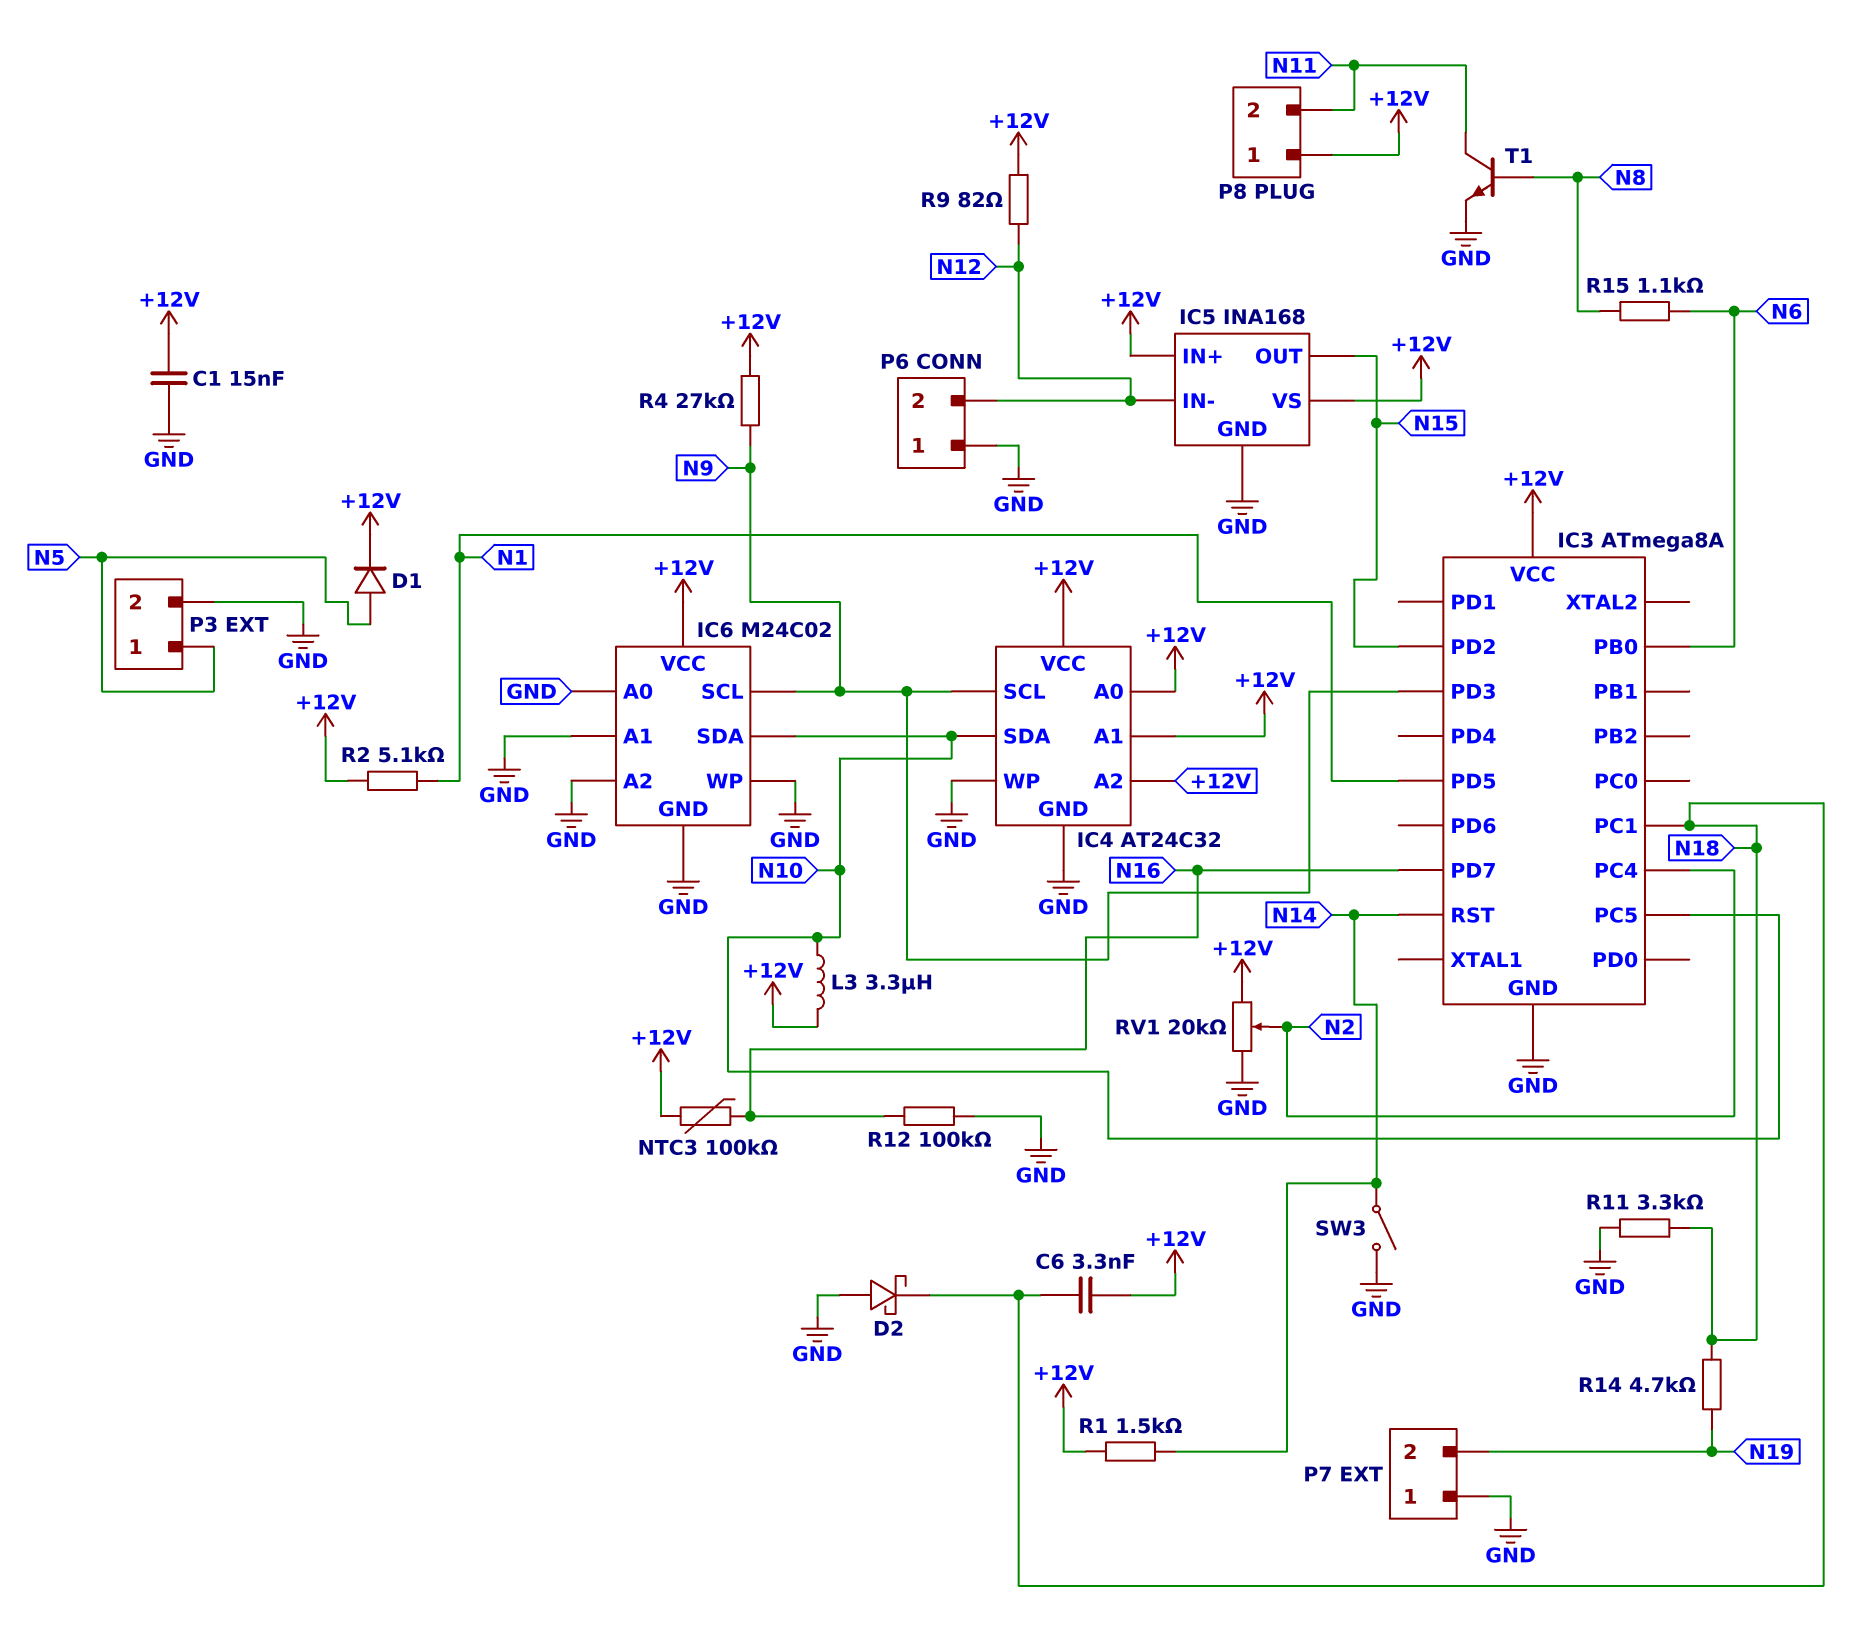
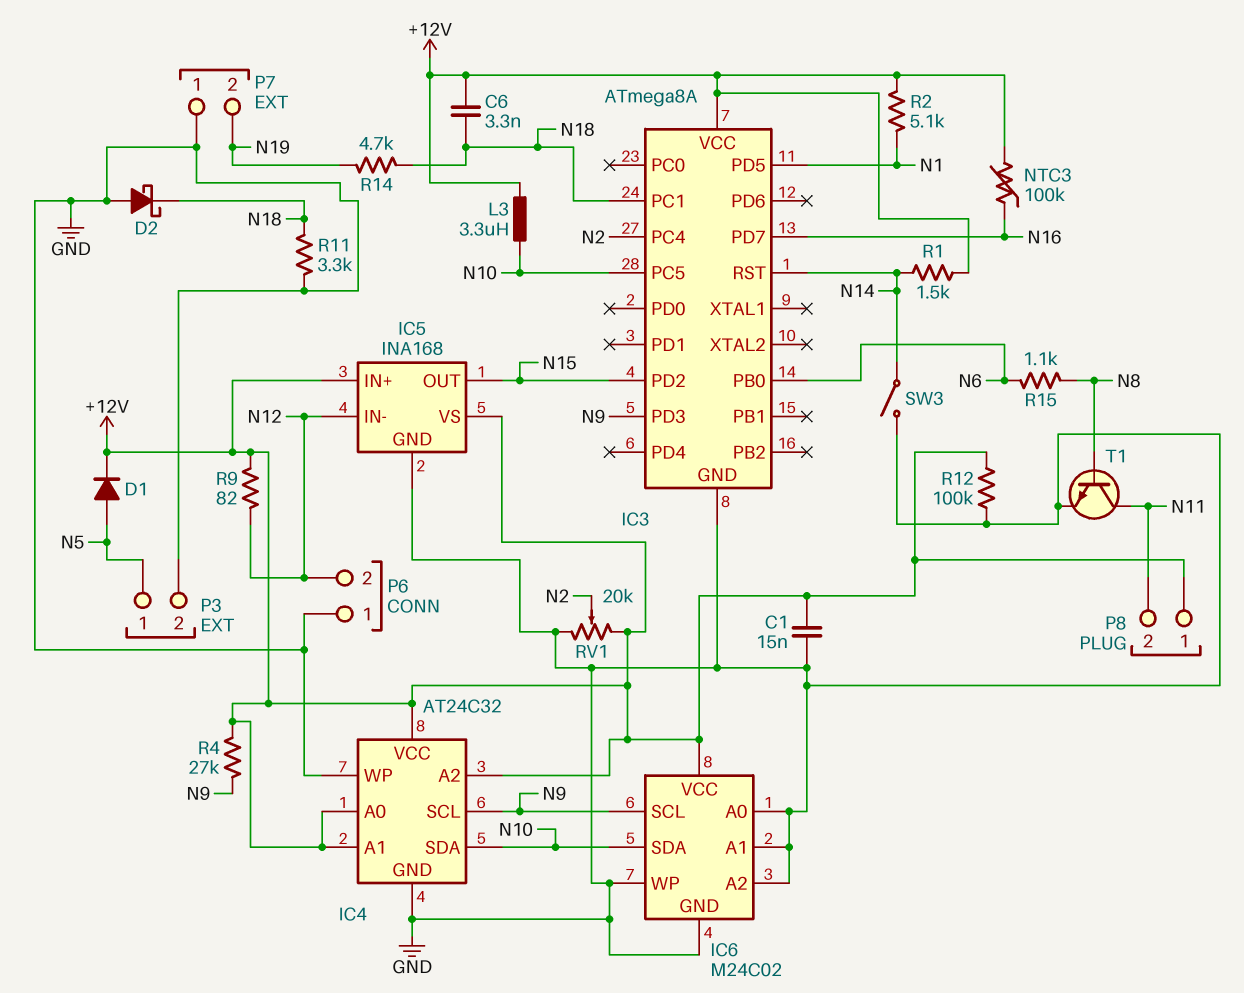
R12: 100k (GND, N16) -> 100k (+12V, GND)

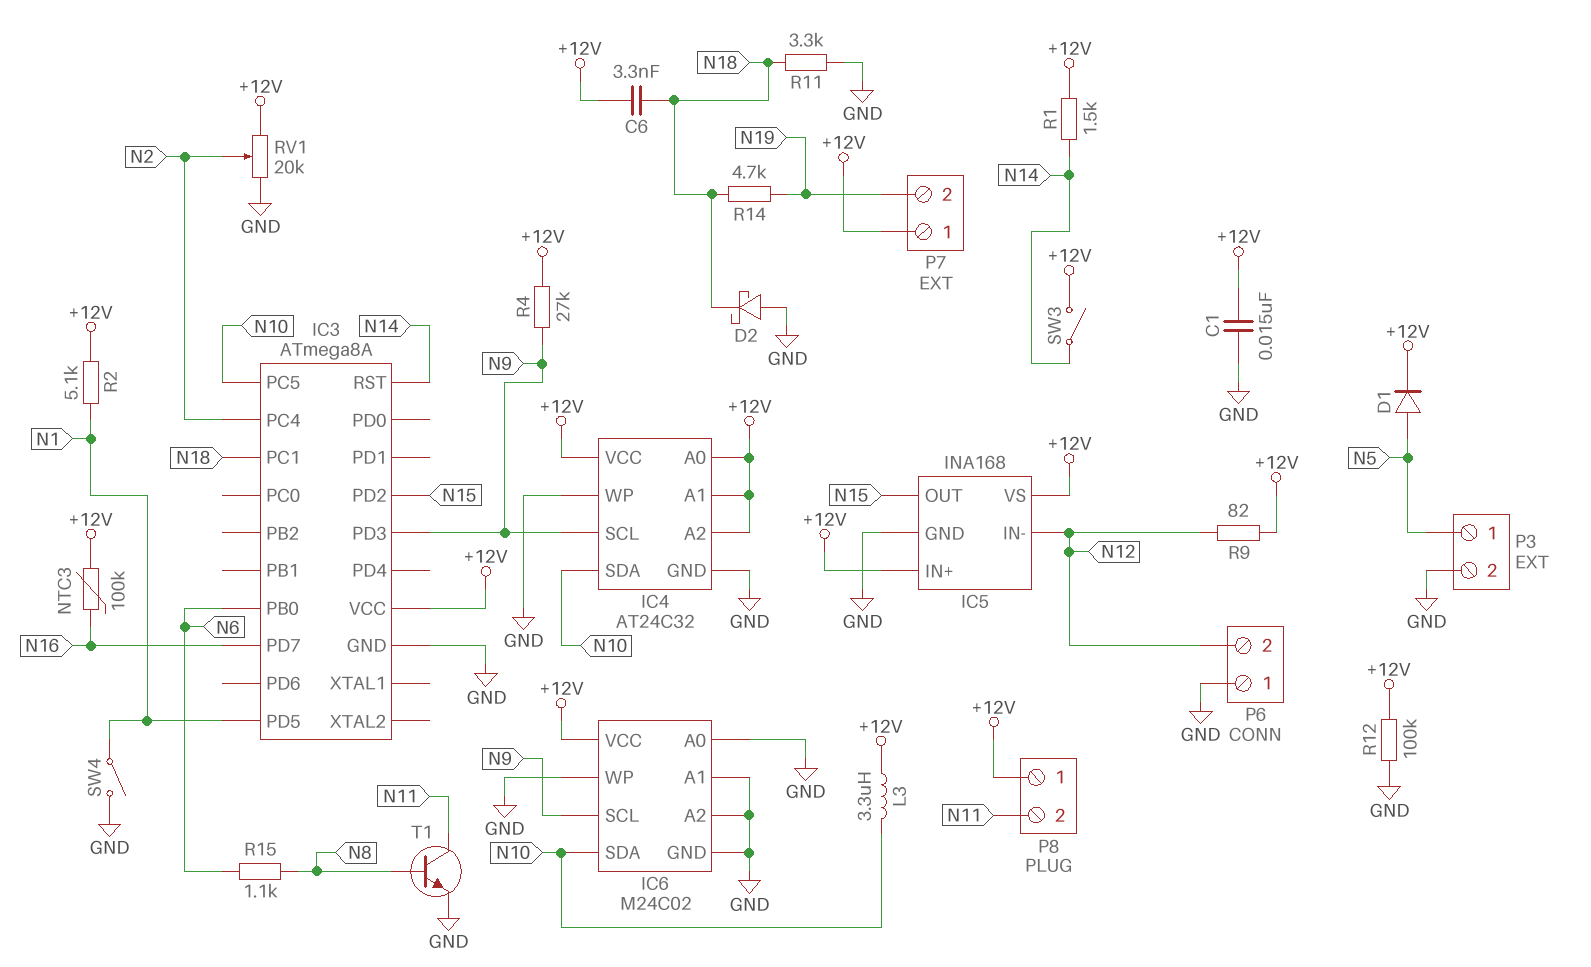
P7 pin 1: GND -> +12V
SW3: switch (GND, N14) -> switch (+12V, N14)
SW4: none -> switch (GND, N1)

